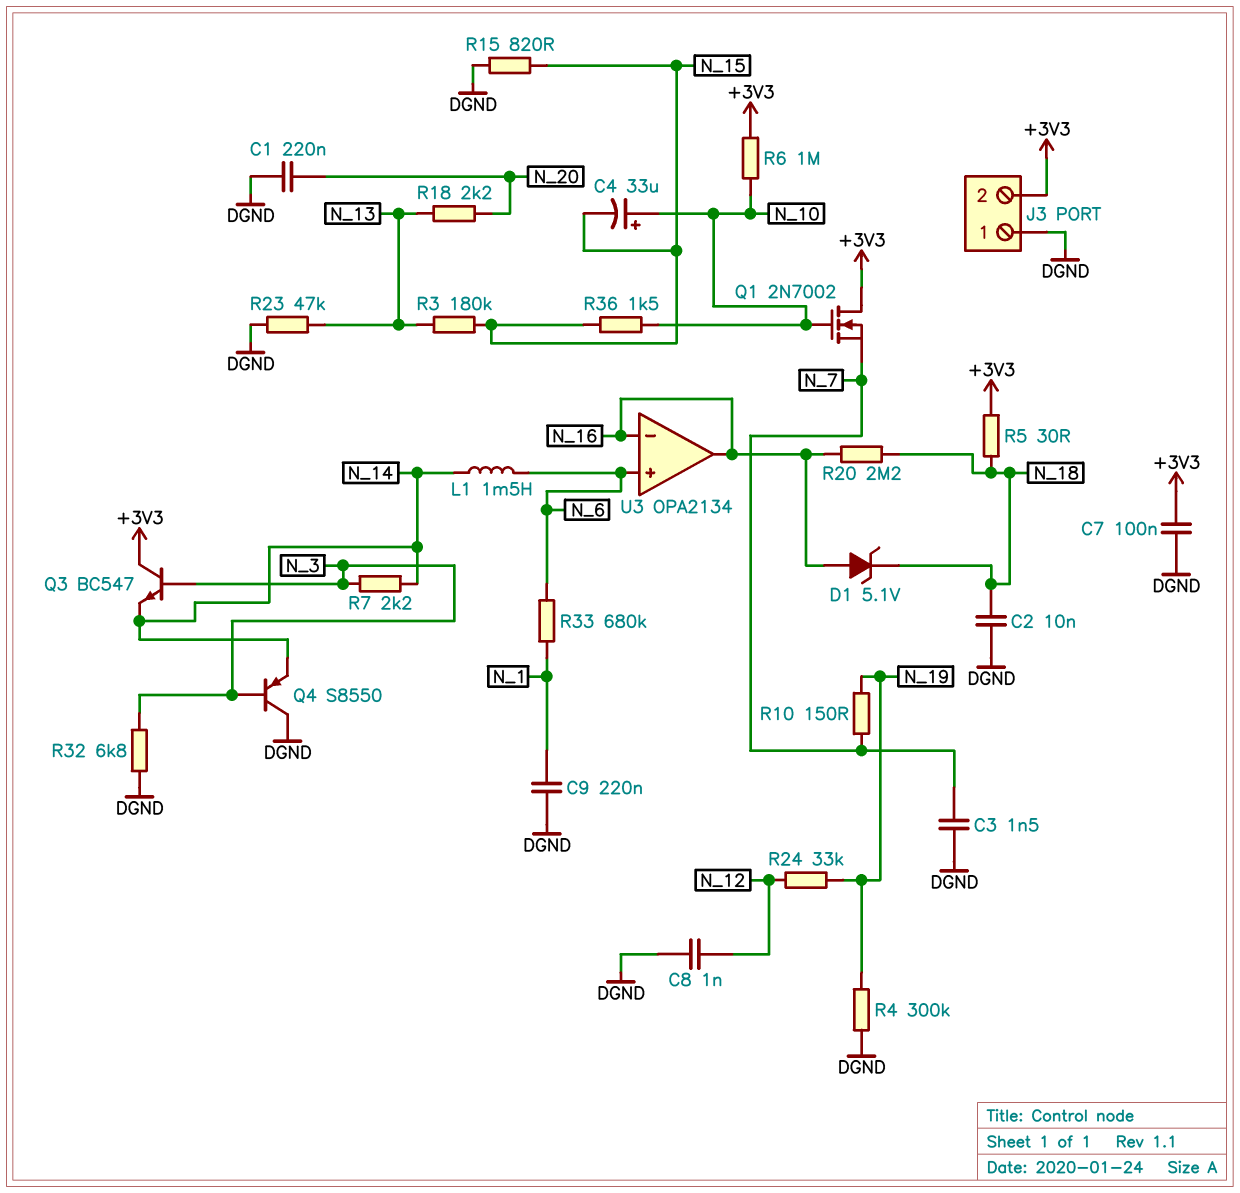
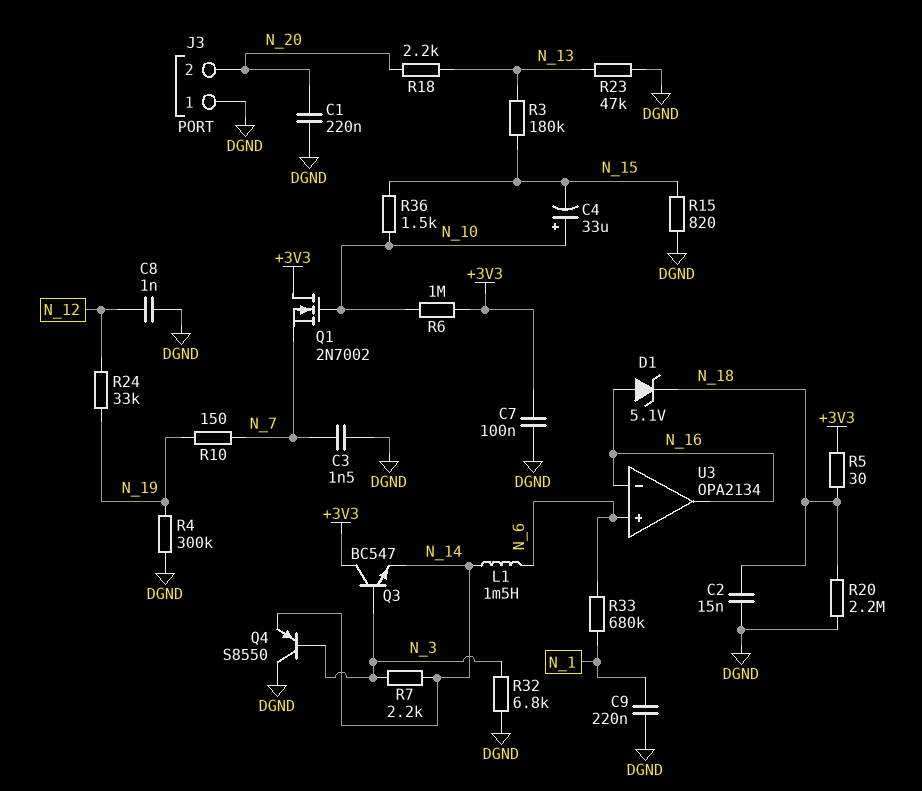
C2: 10nF (DGND, N_18) -> 15nF (DGND, N_18)
J3 pin 2: +3V3 -> N_20
R20: 2.2M (N_16, N_18) -> 2.2M (DGND, N_18)

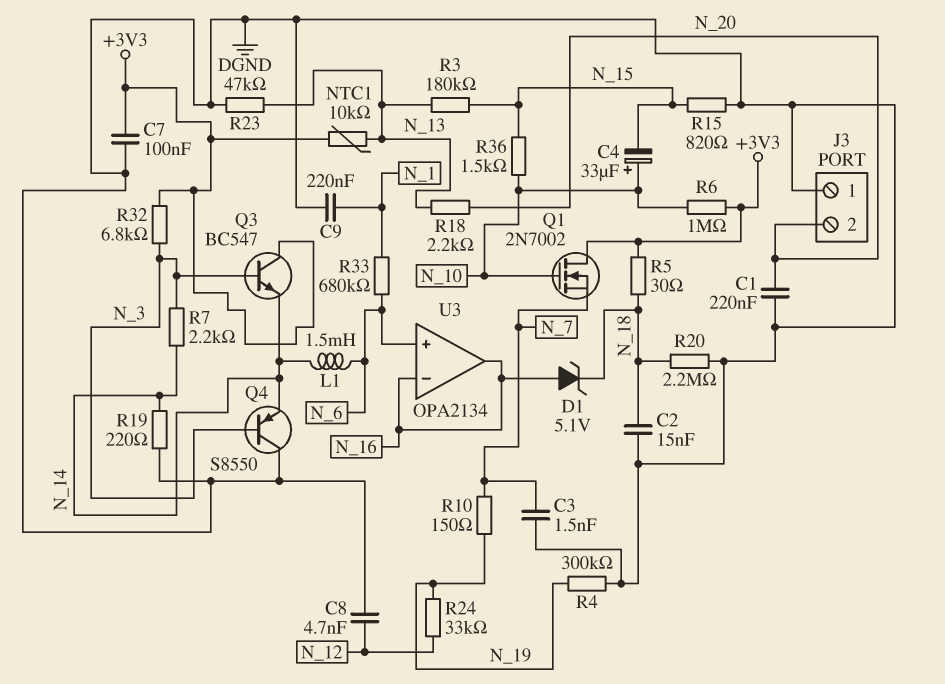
C8: 1nF (DGND, N_12) -> 4.7nF (DGND, N_12)
NTC1: none -> 10k (+3V3, N_13)
R19: none -> 220 (DGND, N_14)
R32: 6.8k (DGND, N_3) -> 6.8k (+3V3, N_3)

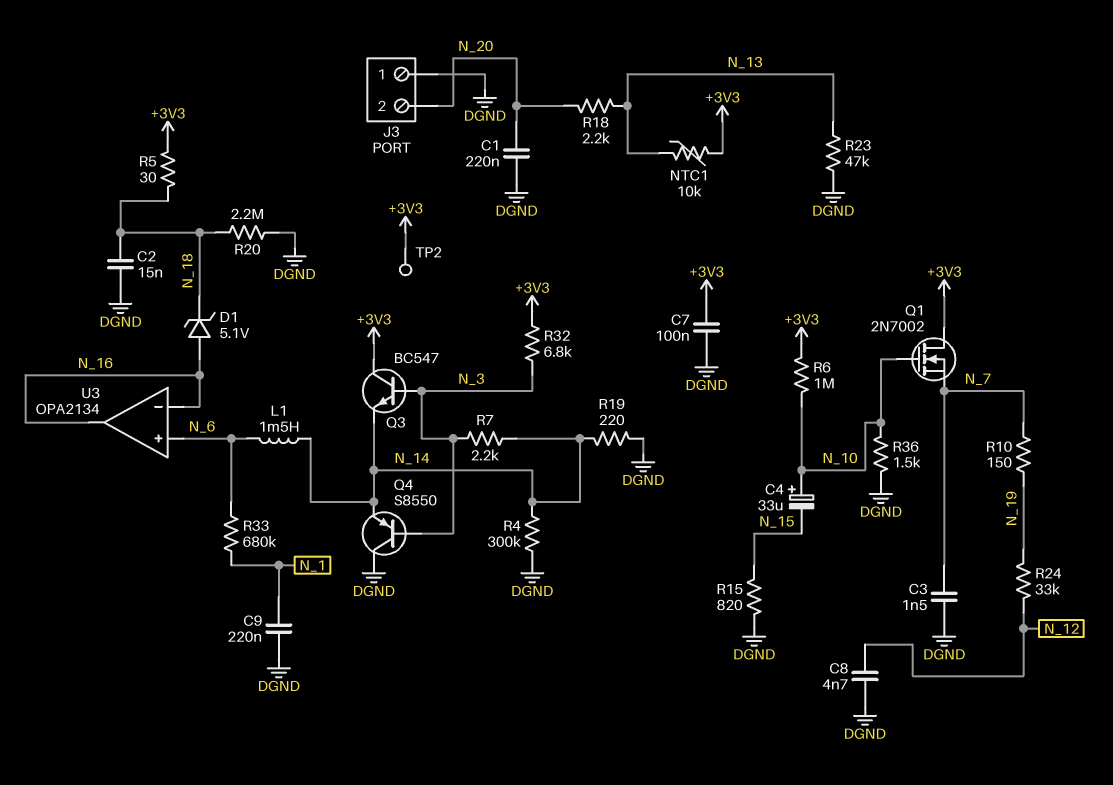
R3: 180k (N_13, N_15) -> none
R4: 300k (DGND, N_19) -> 300k (DGND, N_14)
R36: 1.5k (N_10, N_15) -> 1.5k (DGND, N_10)
TP2: none -> test point (+3V3)

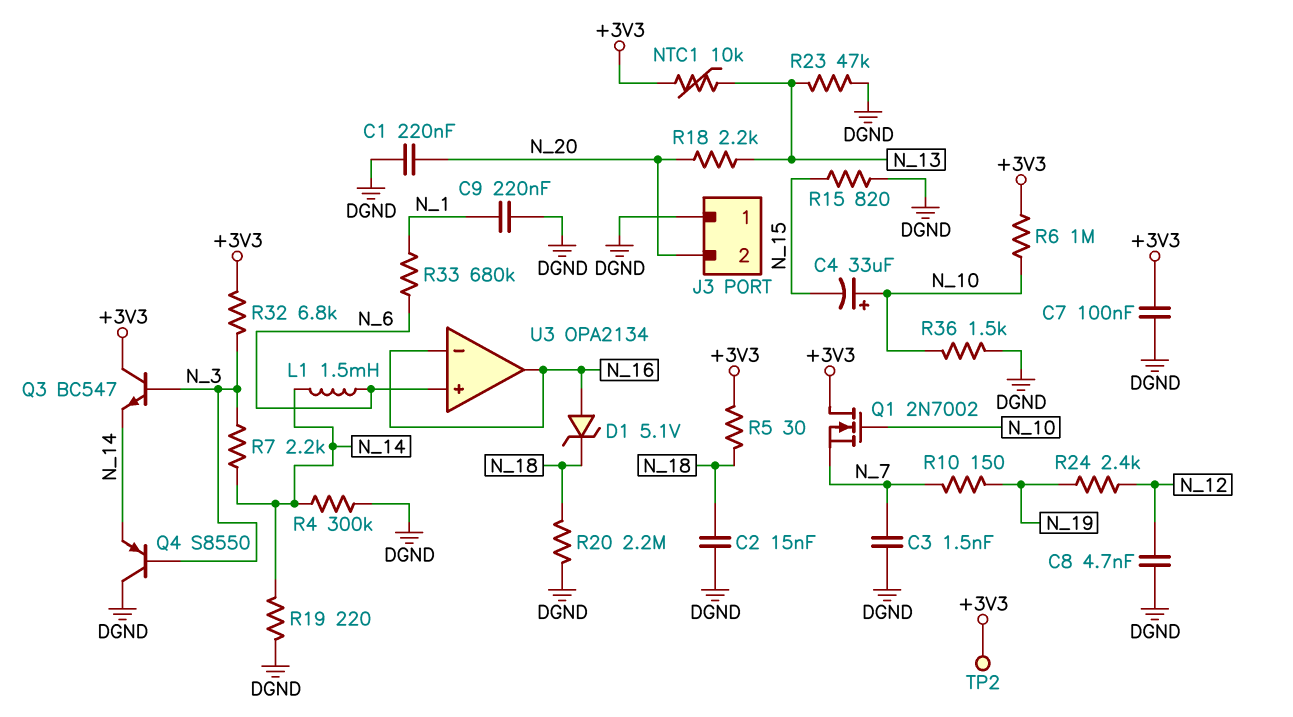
R24: 33k (N_12, N_19) -> 2.4k (N_12, N_19)

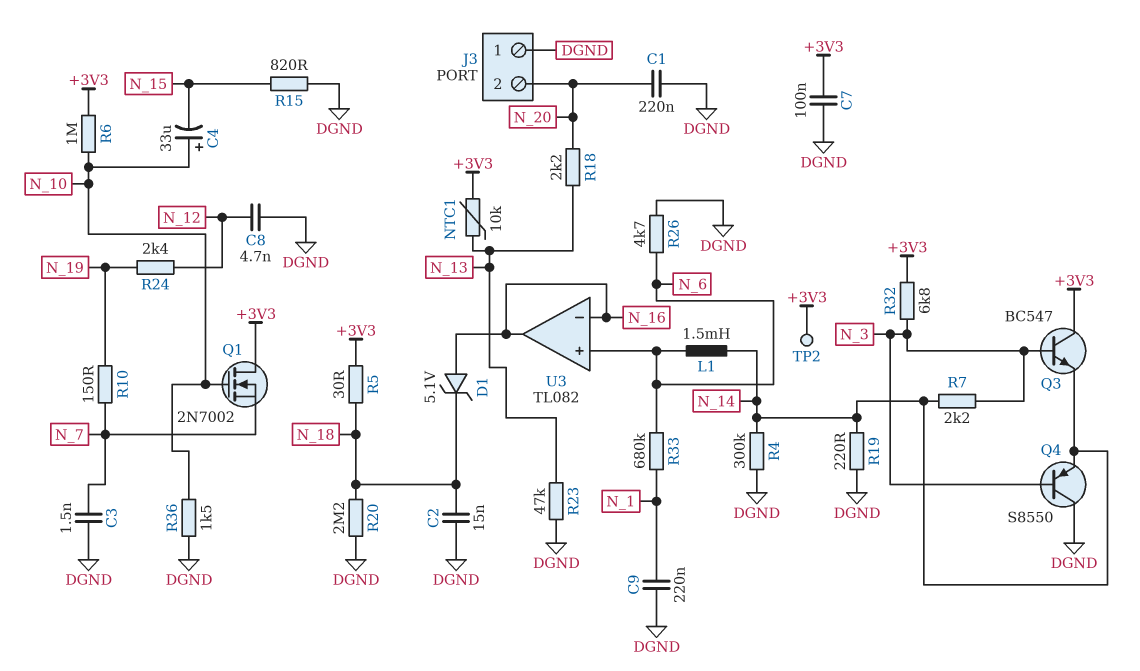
R26: none -> 4.7k (DGND, N_6)
U3: OPA2134 -> TL082

